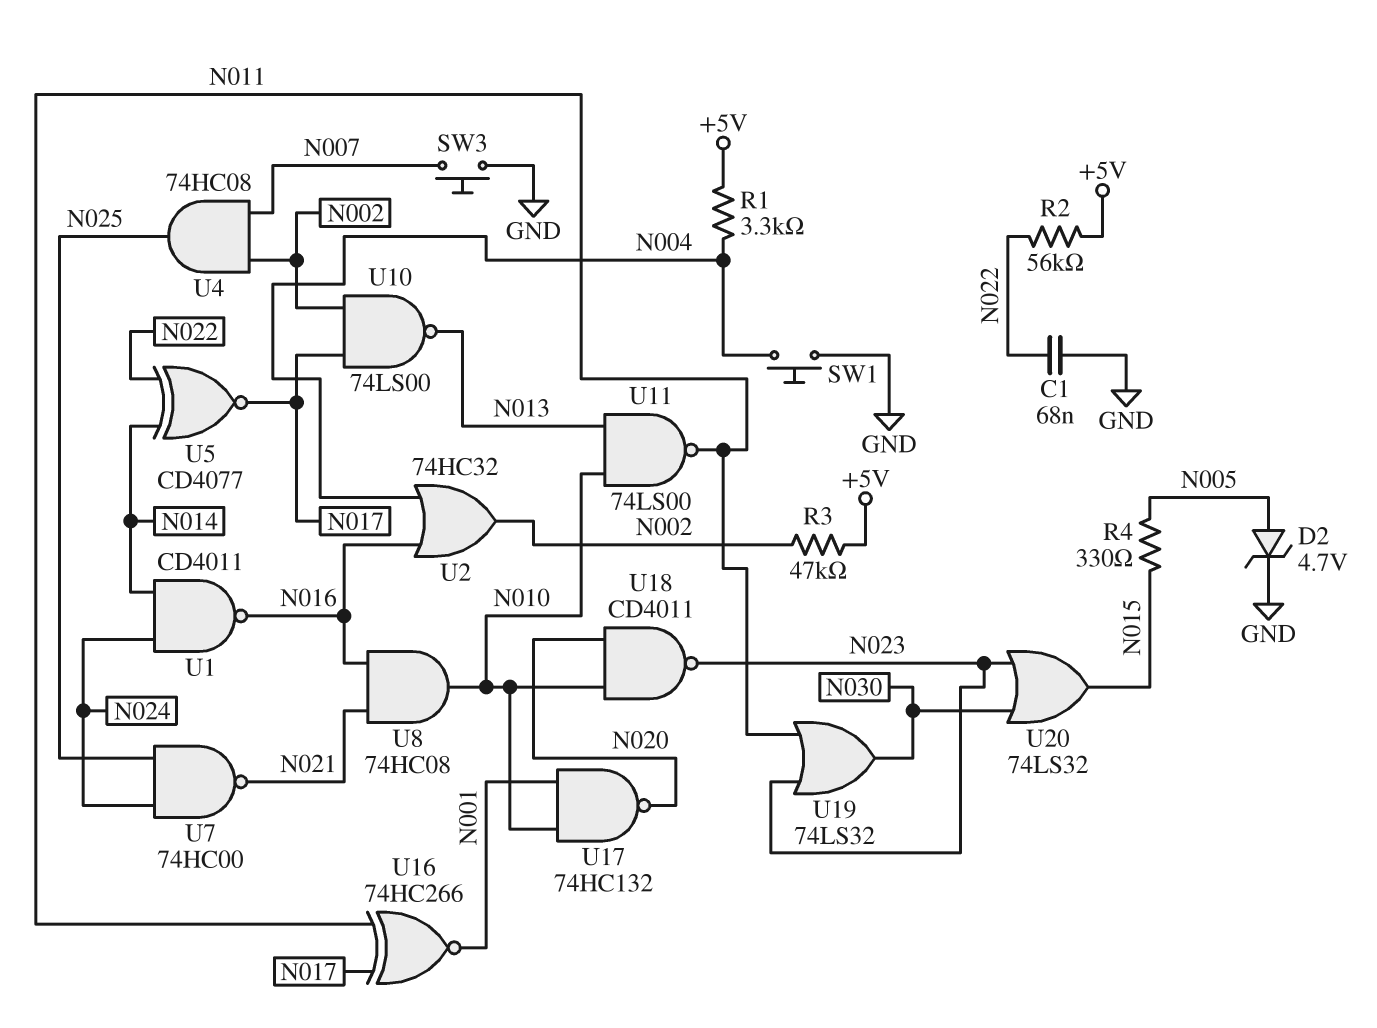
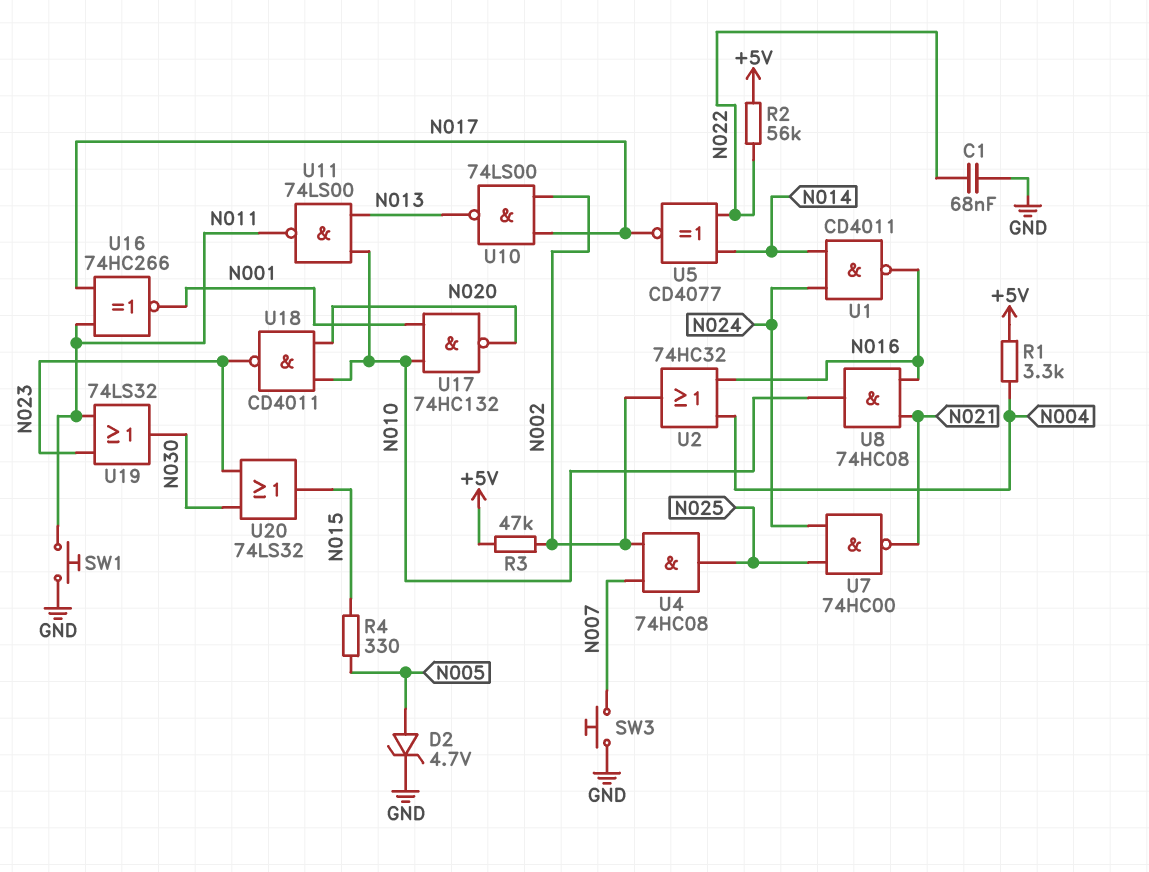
SW1: button (GND, N004) -> button (GND, N011)

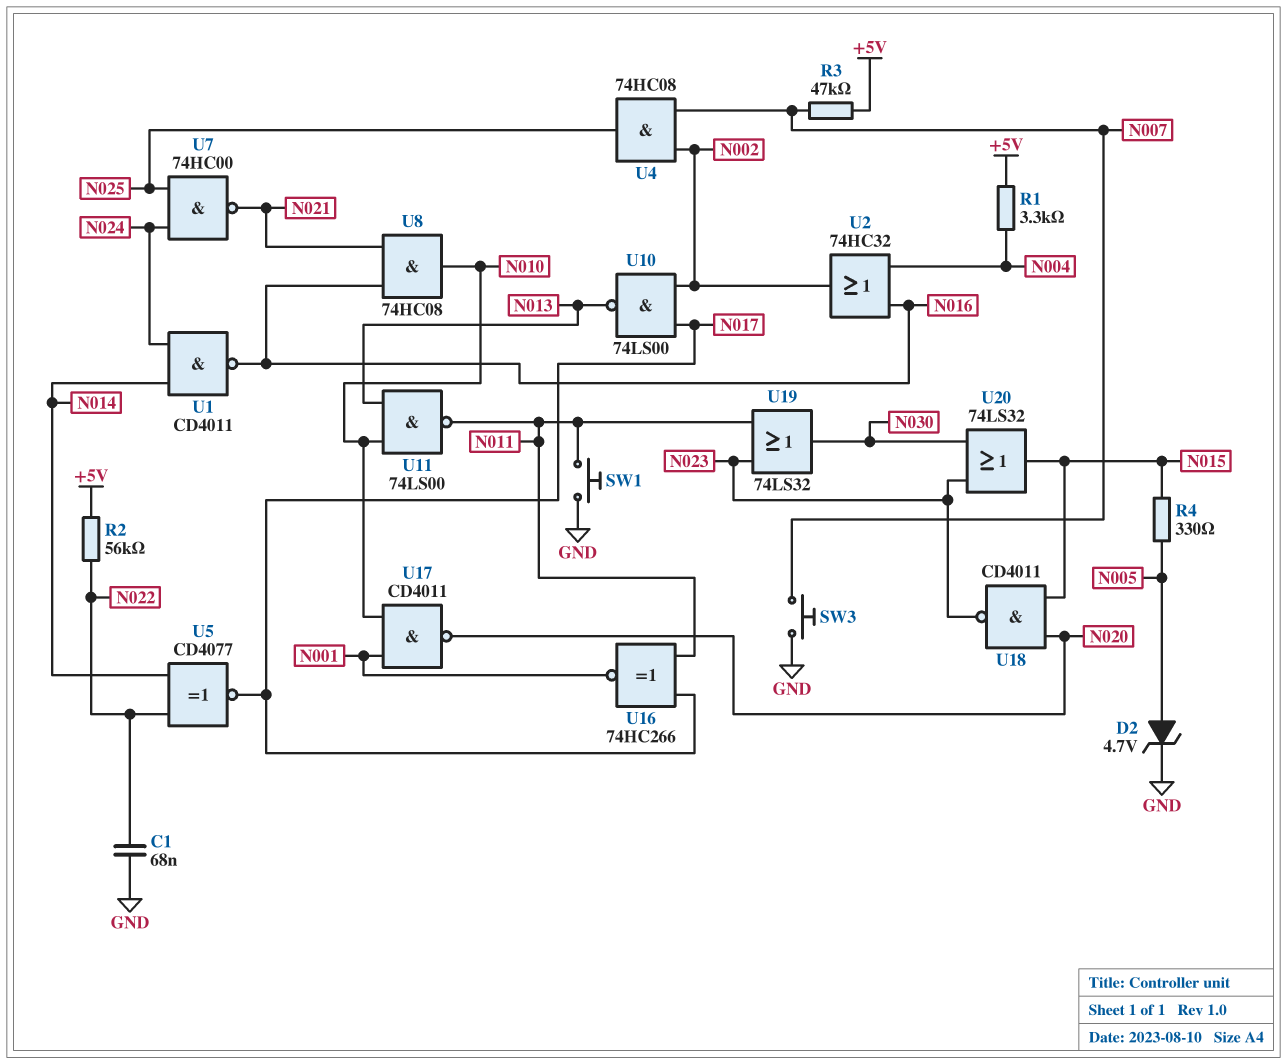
R3: 47k (+5V, N002) -> 47k (+5V, N007)
U17: NAND 74HC132 (in N001, in N010, out N020) -> NAND CD4011 (in N001, in N010, out N020)
U18: NAND CD4011 (in N010, in N020, out N023) -> NAND CD4011 (in N015, in N020, out N023)

